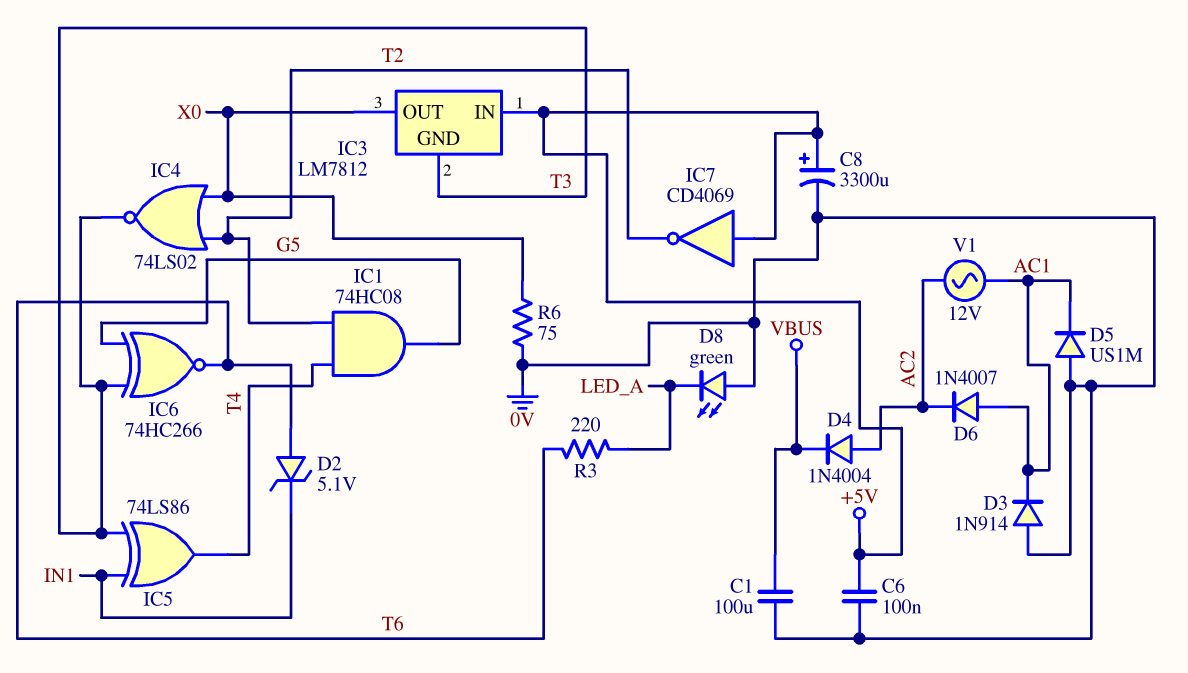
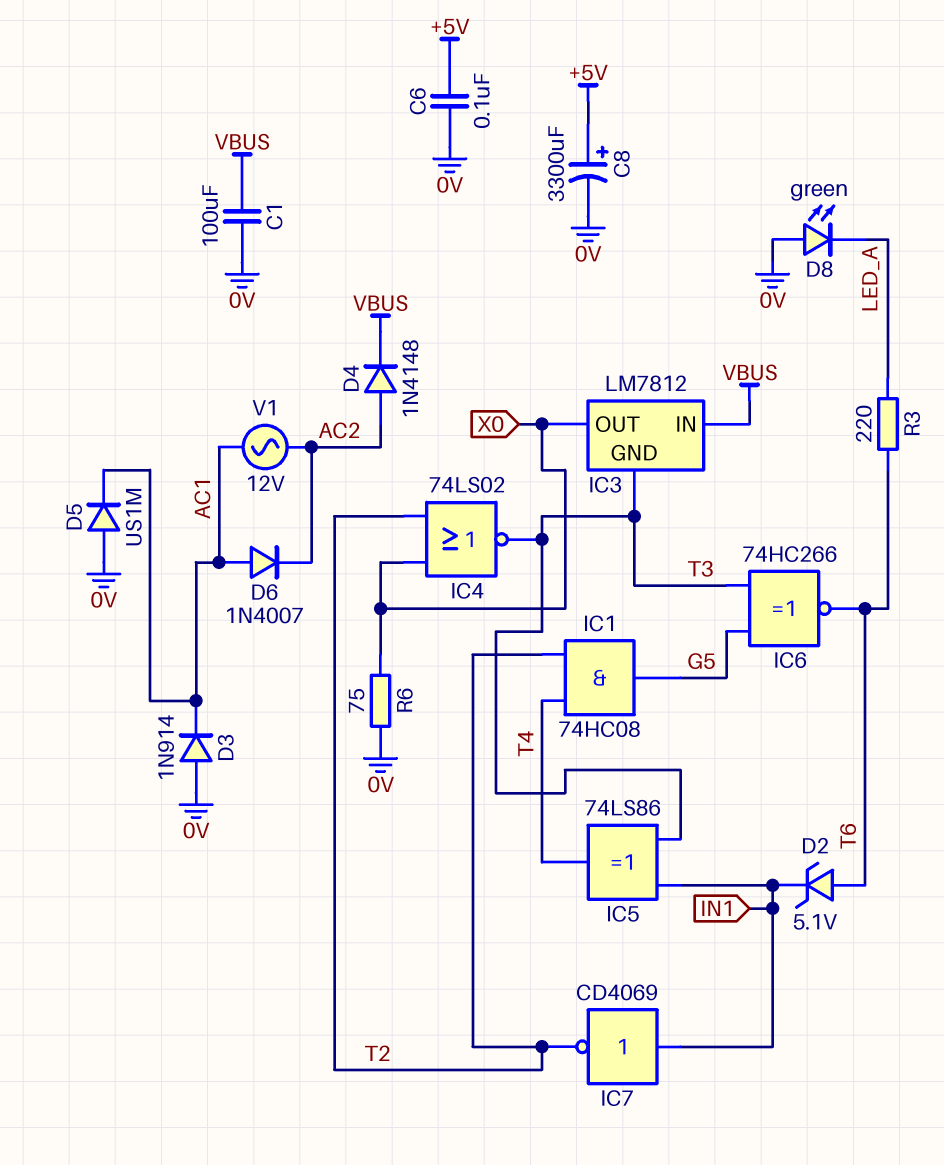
D4: diode 1N4004 (A AC2, K VBUS) -> diode 1N4148 (A AC2, K VBUS)
IC3 pin IN: +5V -> VBUS
IC7: NOT CD4069 (in +5V, out T2) -> NOT CD4069 (in IN1, out T2)

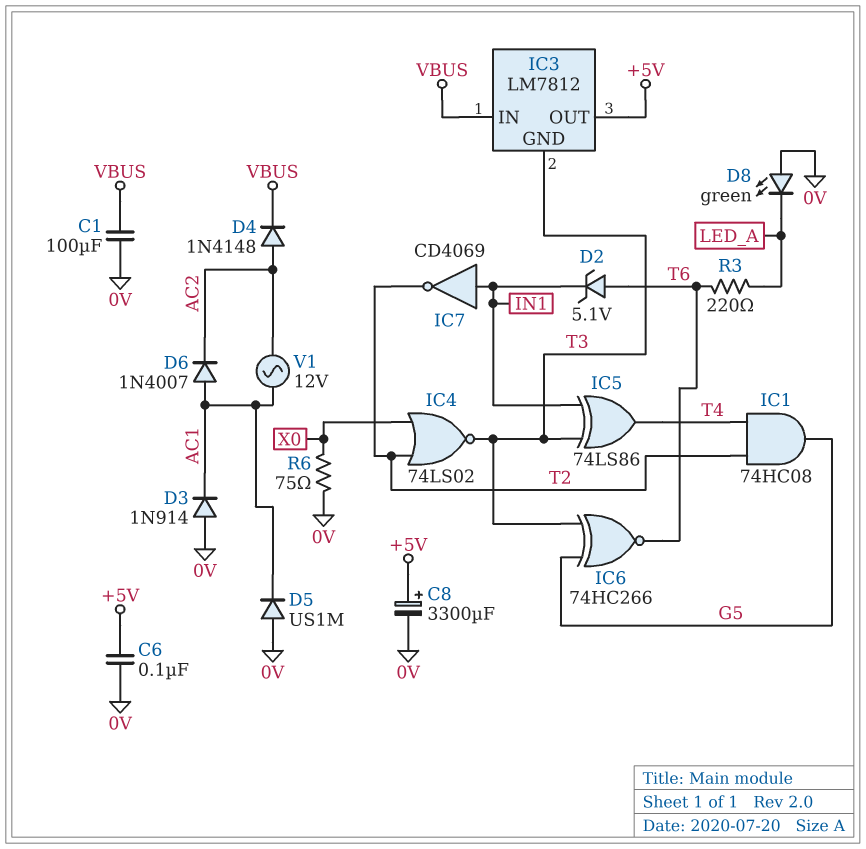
IC3 pin OUT: X0 -> +5V

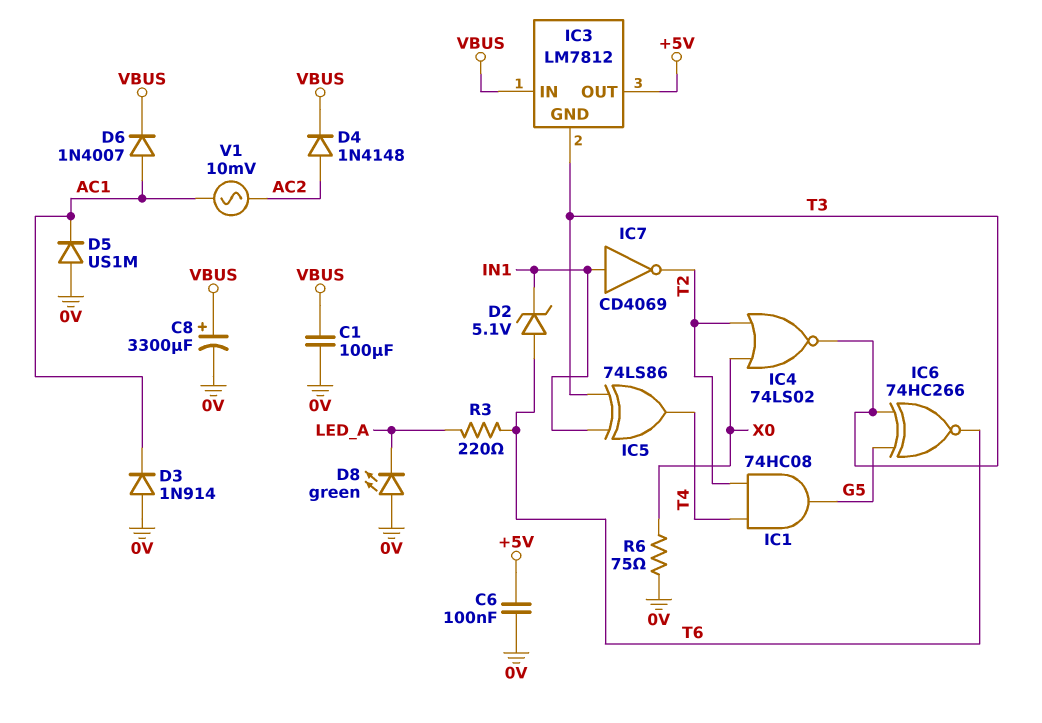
C8: 3300uF (plus +5V, minus 0V) -> 3300uF (plus VBUS, minus 0V)
D6: diode 1N4007 (A AC1, K AC2) -> diode 1N4007 (A AC1, K VBUS)
V1: AC 12V (AC1, AC2) -> AC 10mV (AC1, AC2)

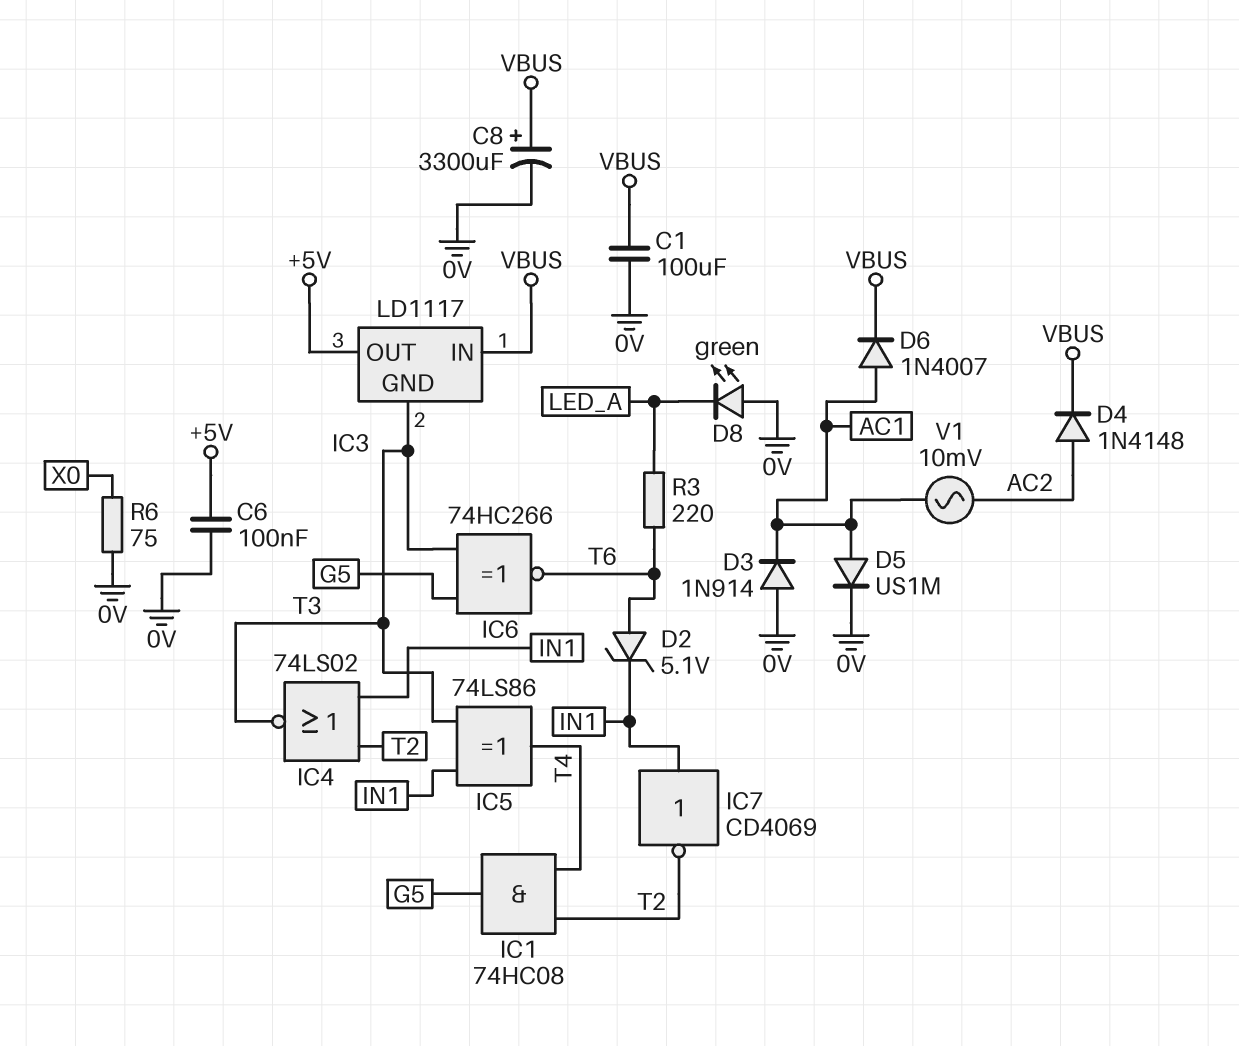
D5: diode US1M (A 0V, K AC1) -> diode US1M (A AC1, K 0V)
IC3: LM7812 -> LD1117
IC4: NOR 74LS02 (in T2, in X0, out T3) -> NOR 74LS02 (in IN1, in T2, out T3)

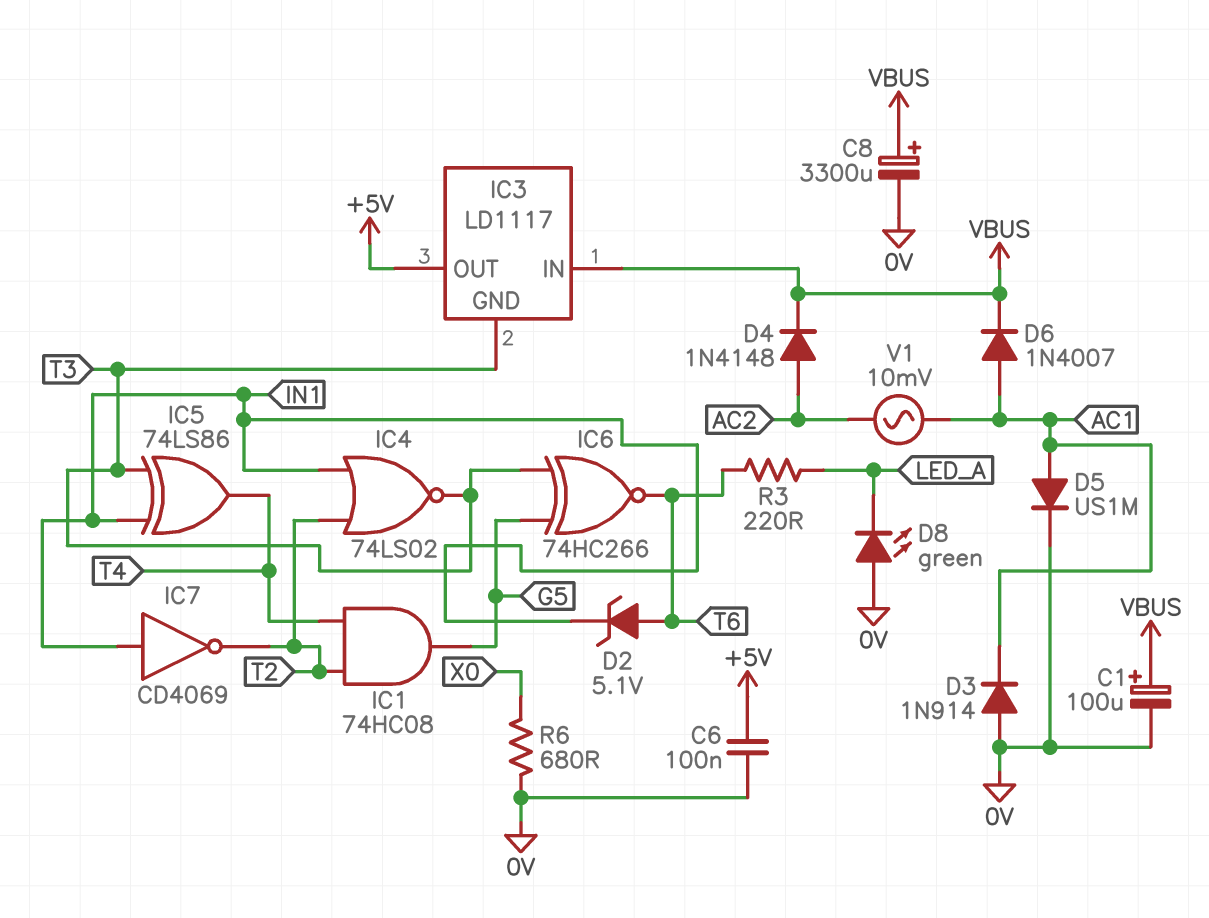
C1: 100uF (0V, VBUS) -> 100uF (plus VBUS, minus 0V)
R6: 75 (0V, X0) -> 680 (0V, X0)

